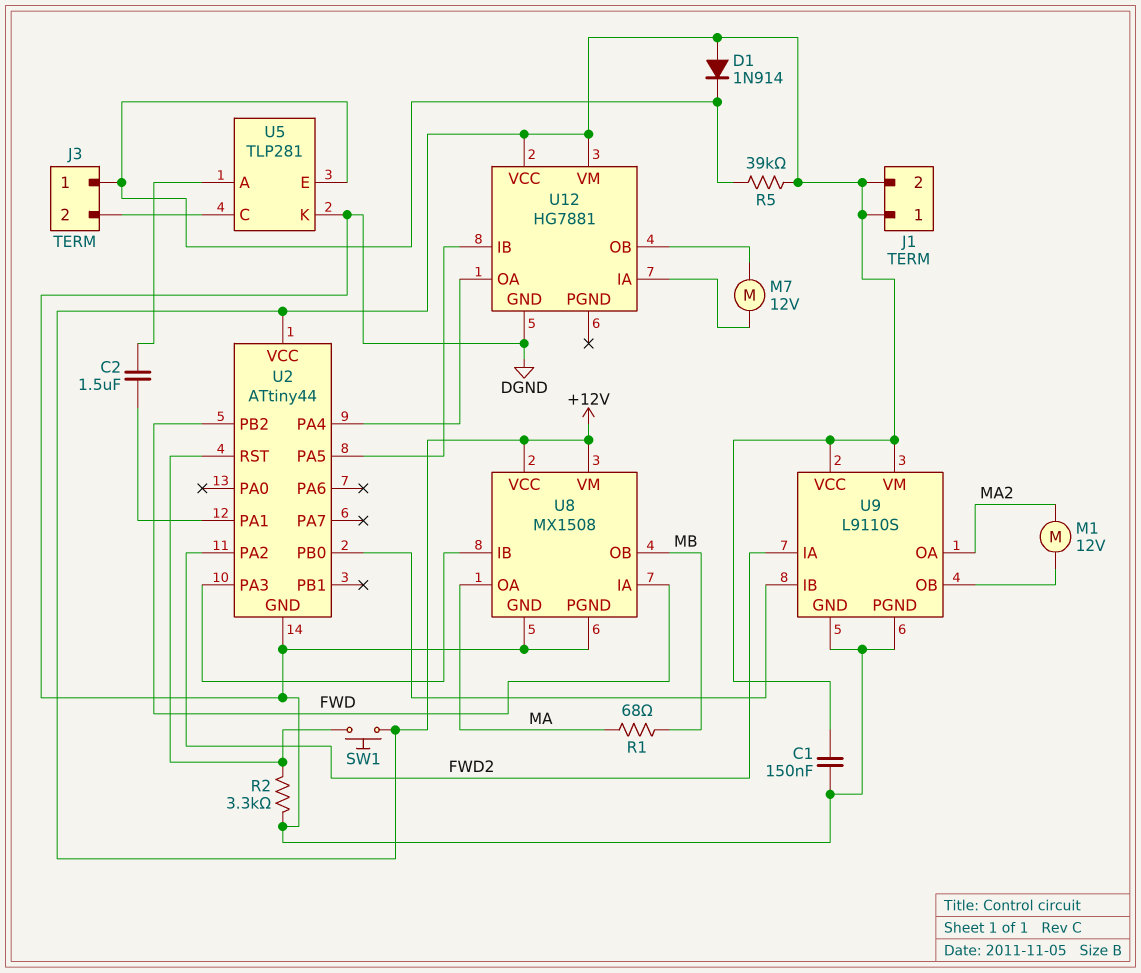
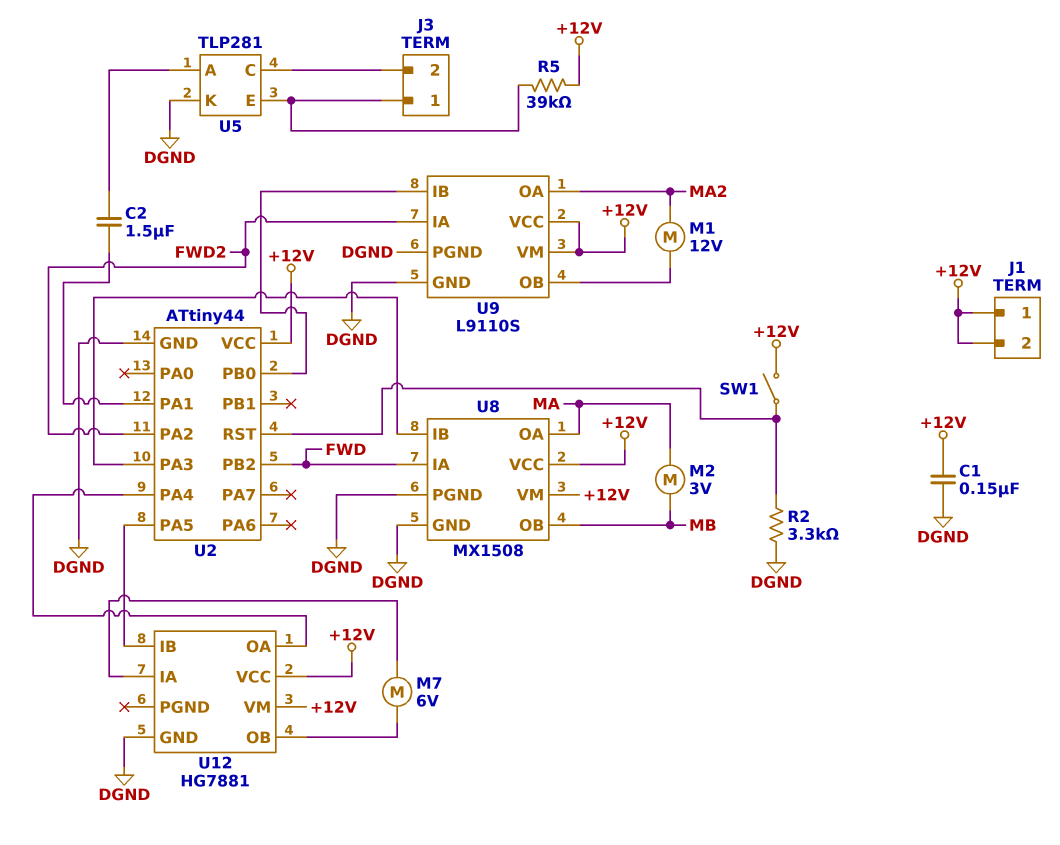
D1: diode 1N914 (A +12V, K J3/1) -> none
M2: none -> motor 3V (MA, MB)
M7: motor 12V (U12/IA, U12/OB) -> motor 6V (U12/IA, U12/OB)
R1: 68 (MA, MB) -> none
SW1: button (+12V, U2/RST) -> switch (+12V, U2/RST)

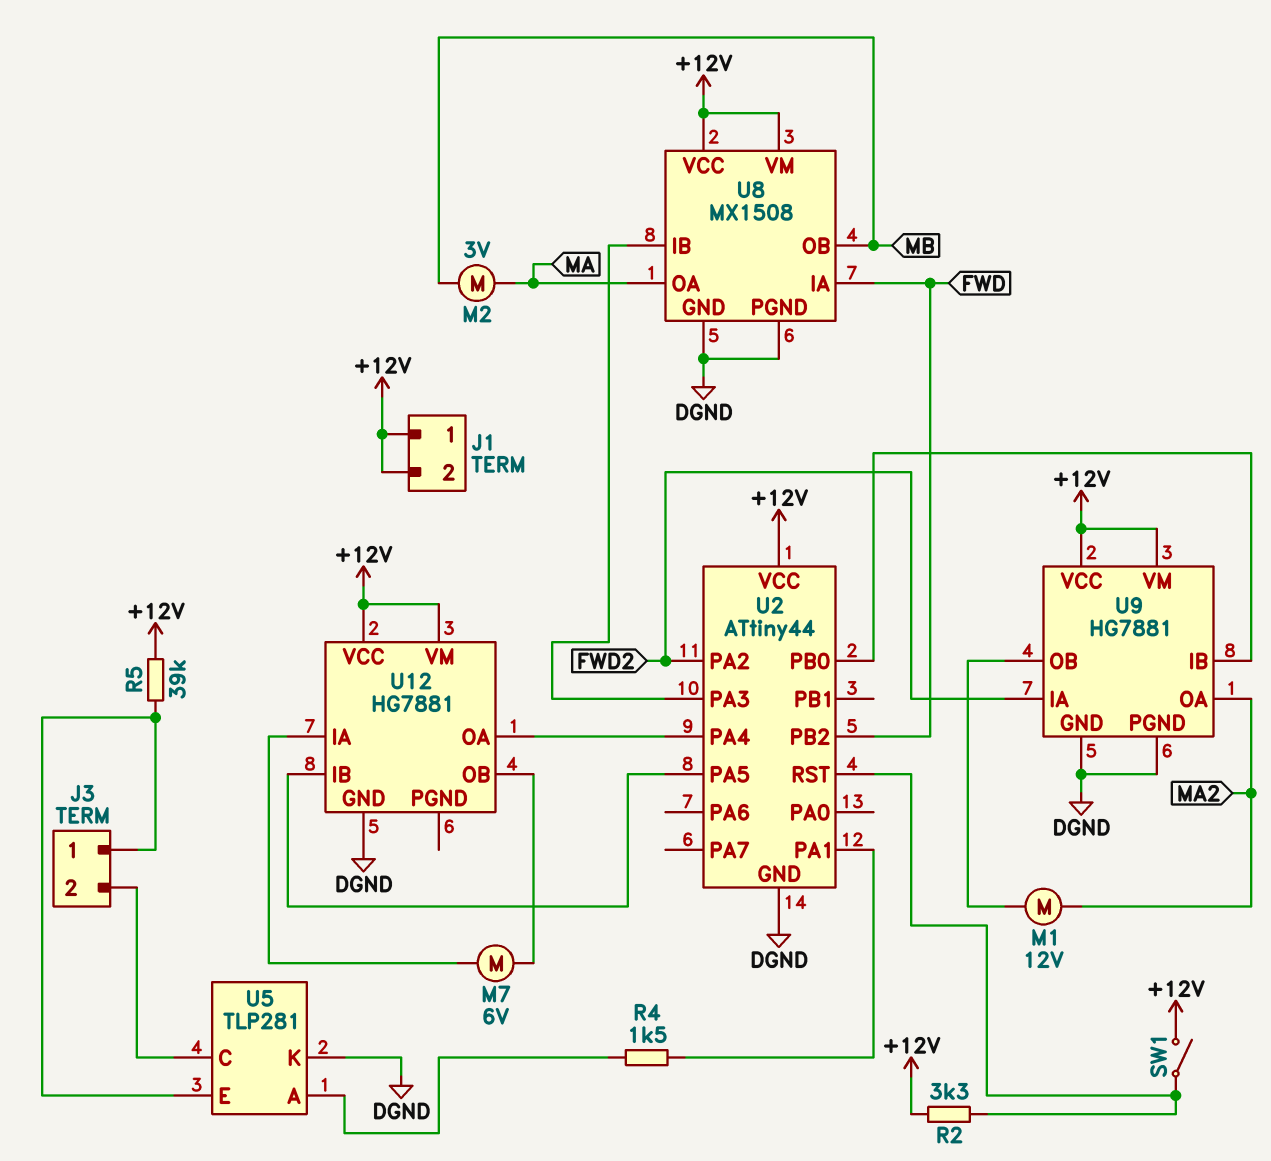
C1: 150nF (+12V, DGND) -> none
C2: 1.5uF (U2/PA1, U5/A) -> none
R2: 3.3k (DGND, U2/RST) -> 3.3k (+12V, U2/RST)
R4: none -> 1.5k (U2/PA1, U5/A)
U9: L9110S -> HG7881

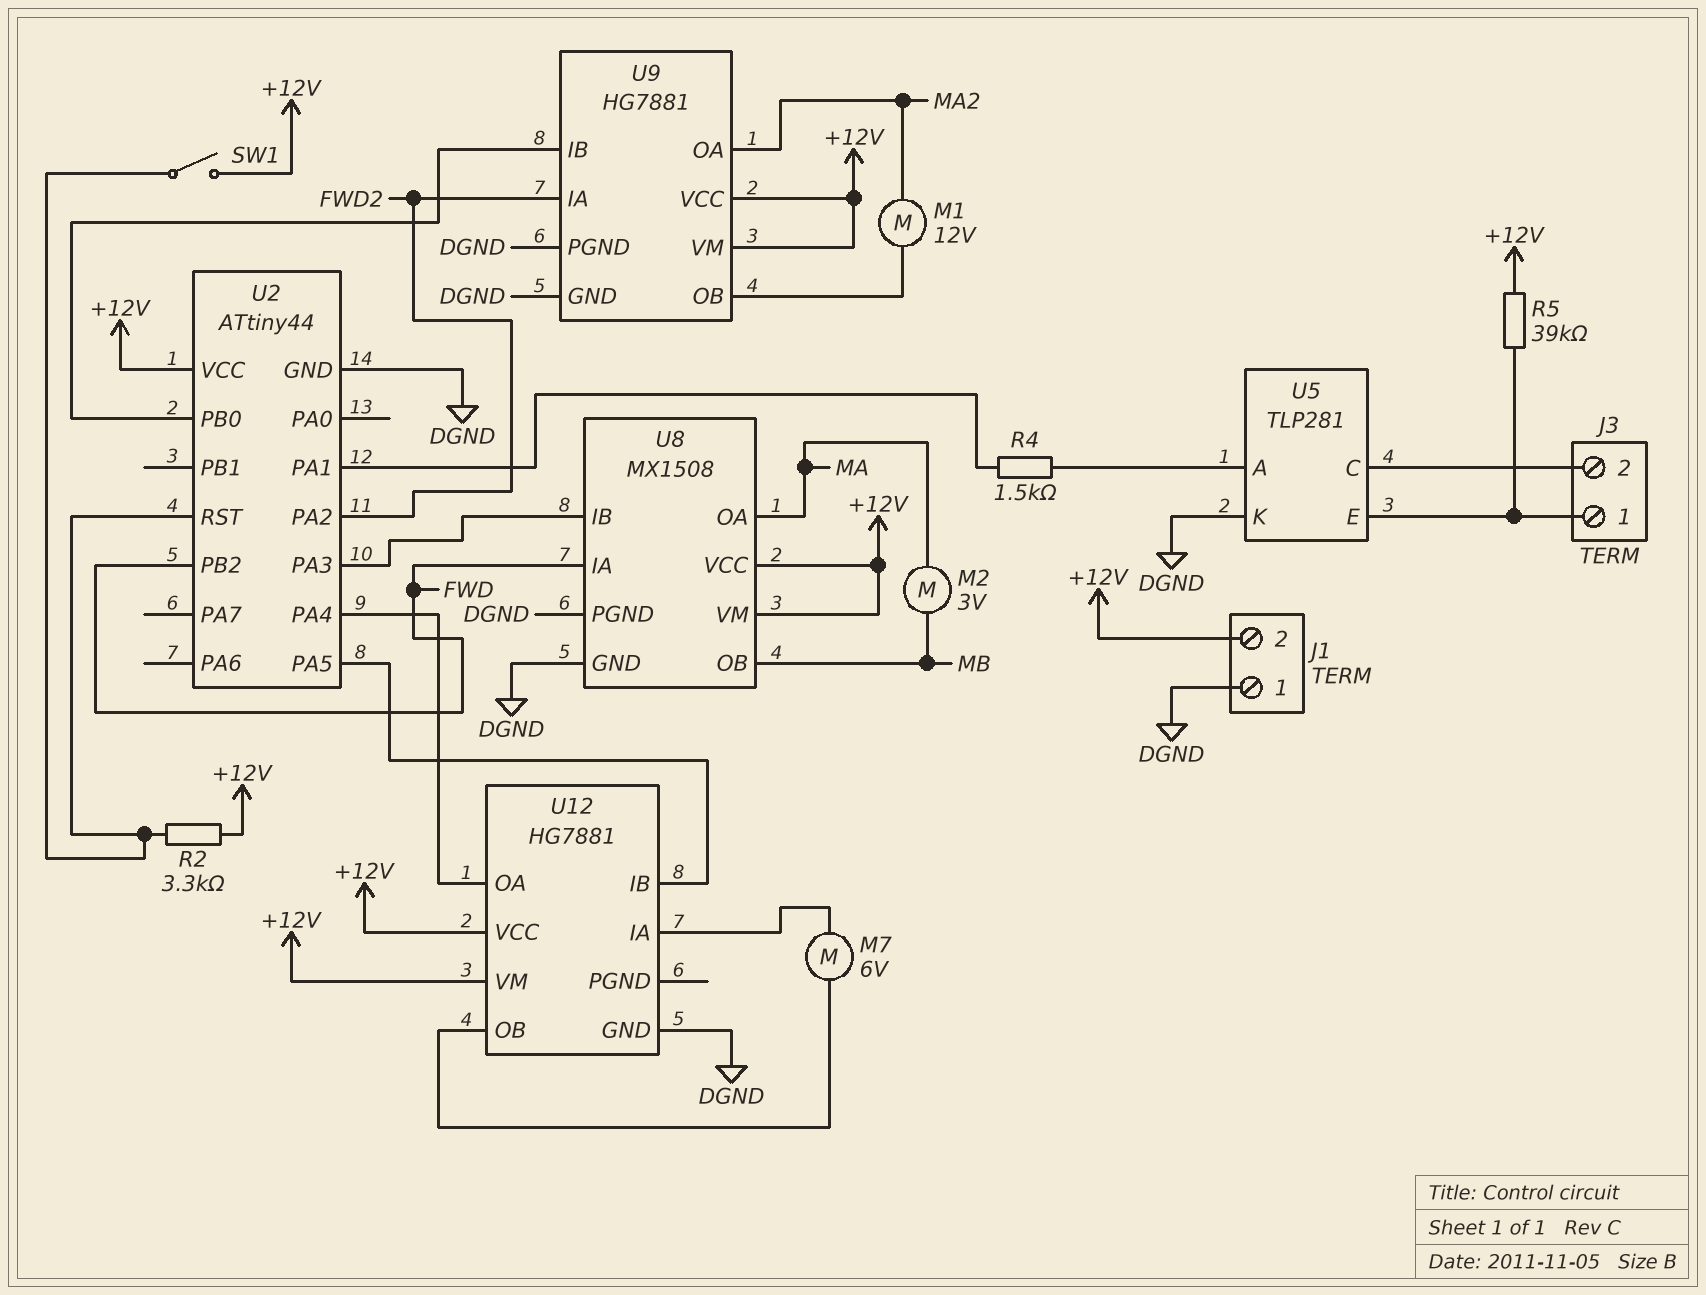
J1 pin 1: +12V -> DGND

